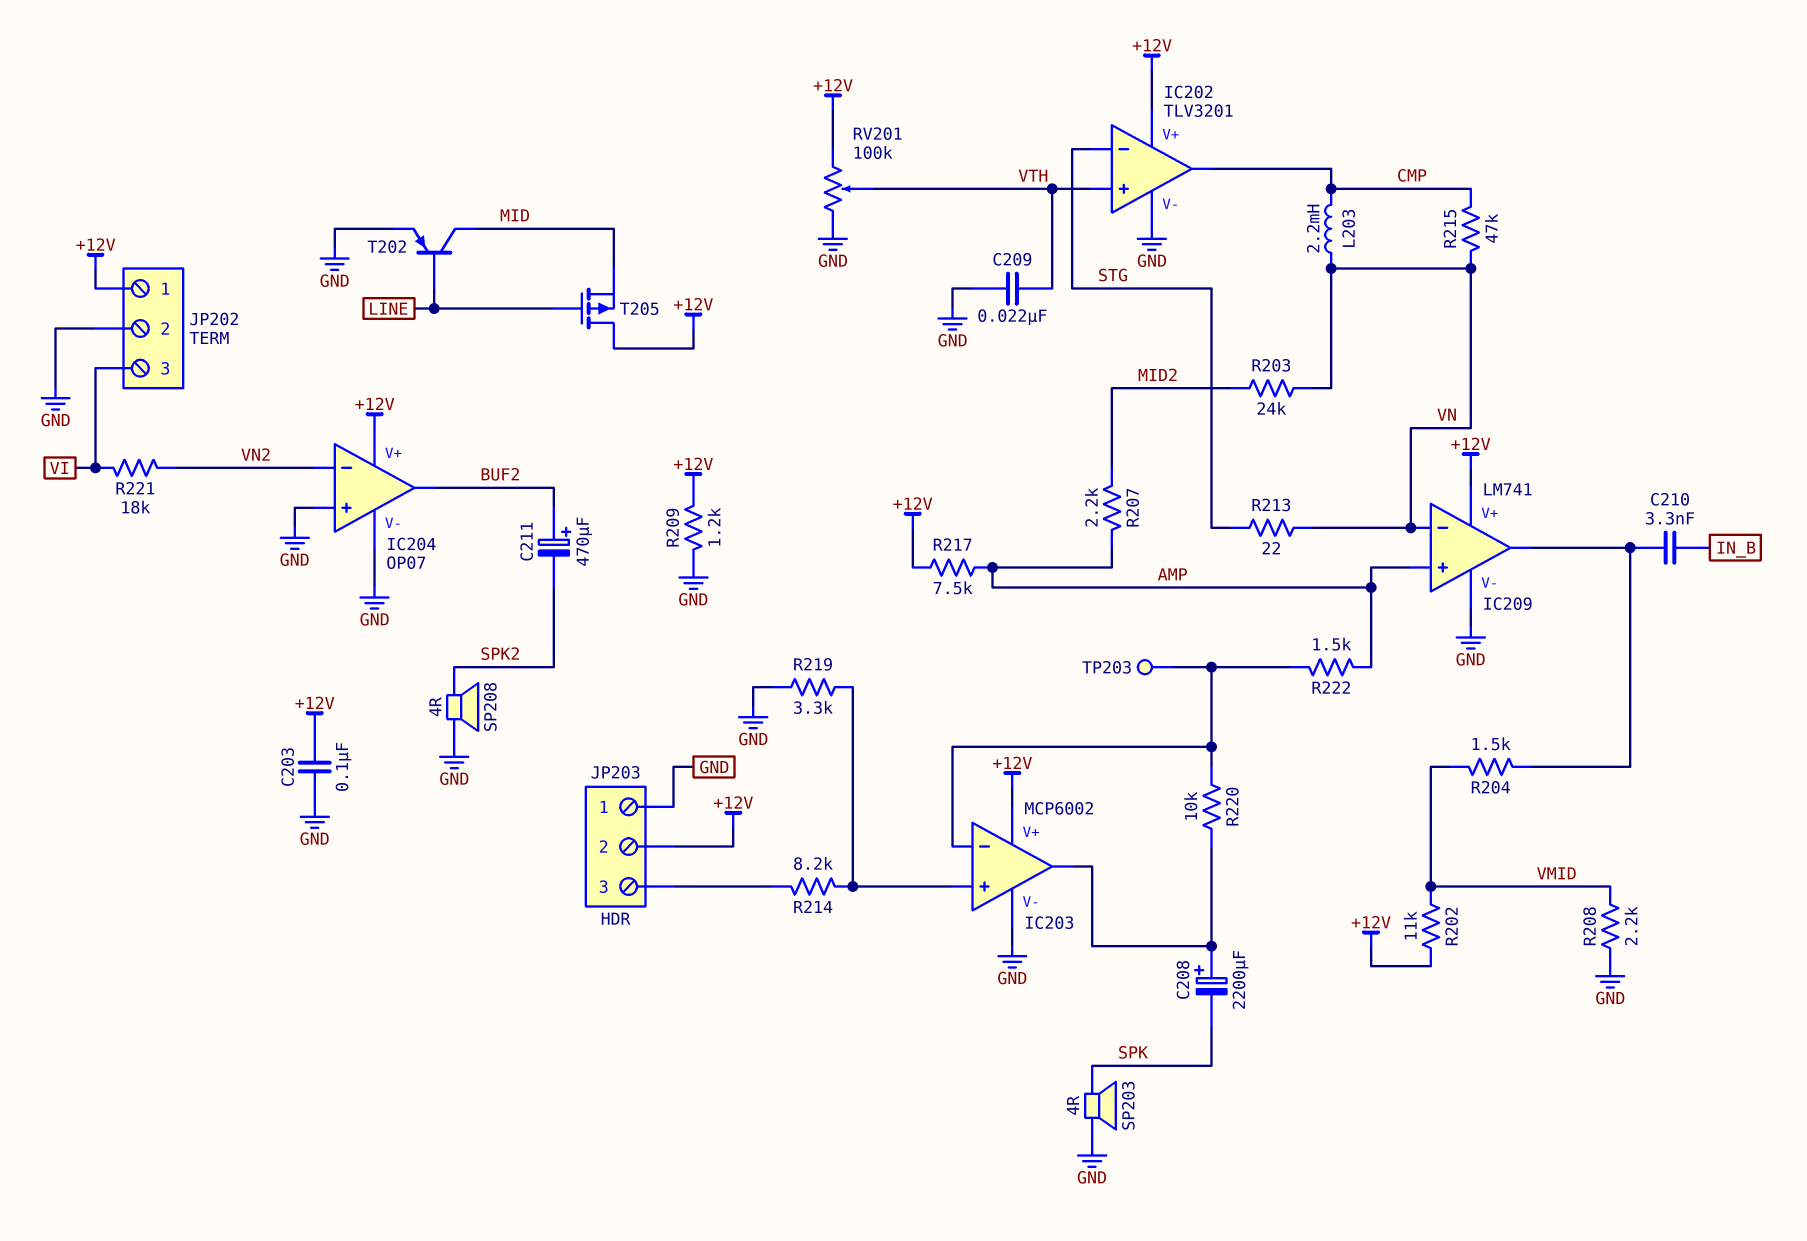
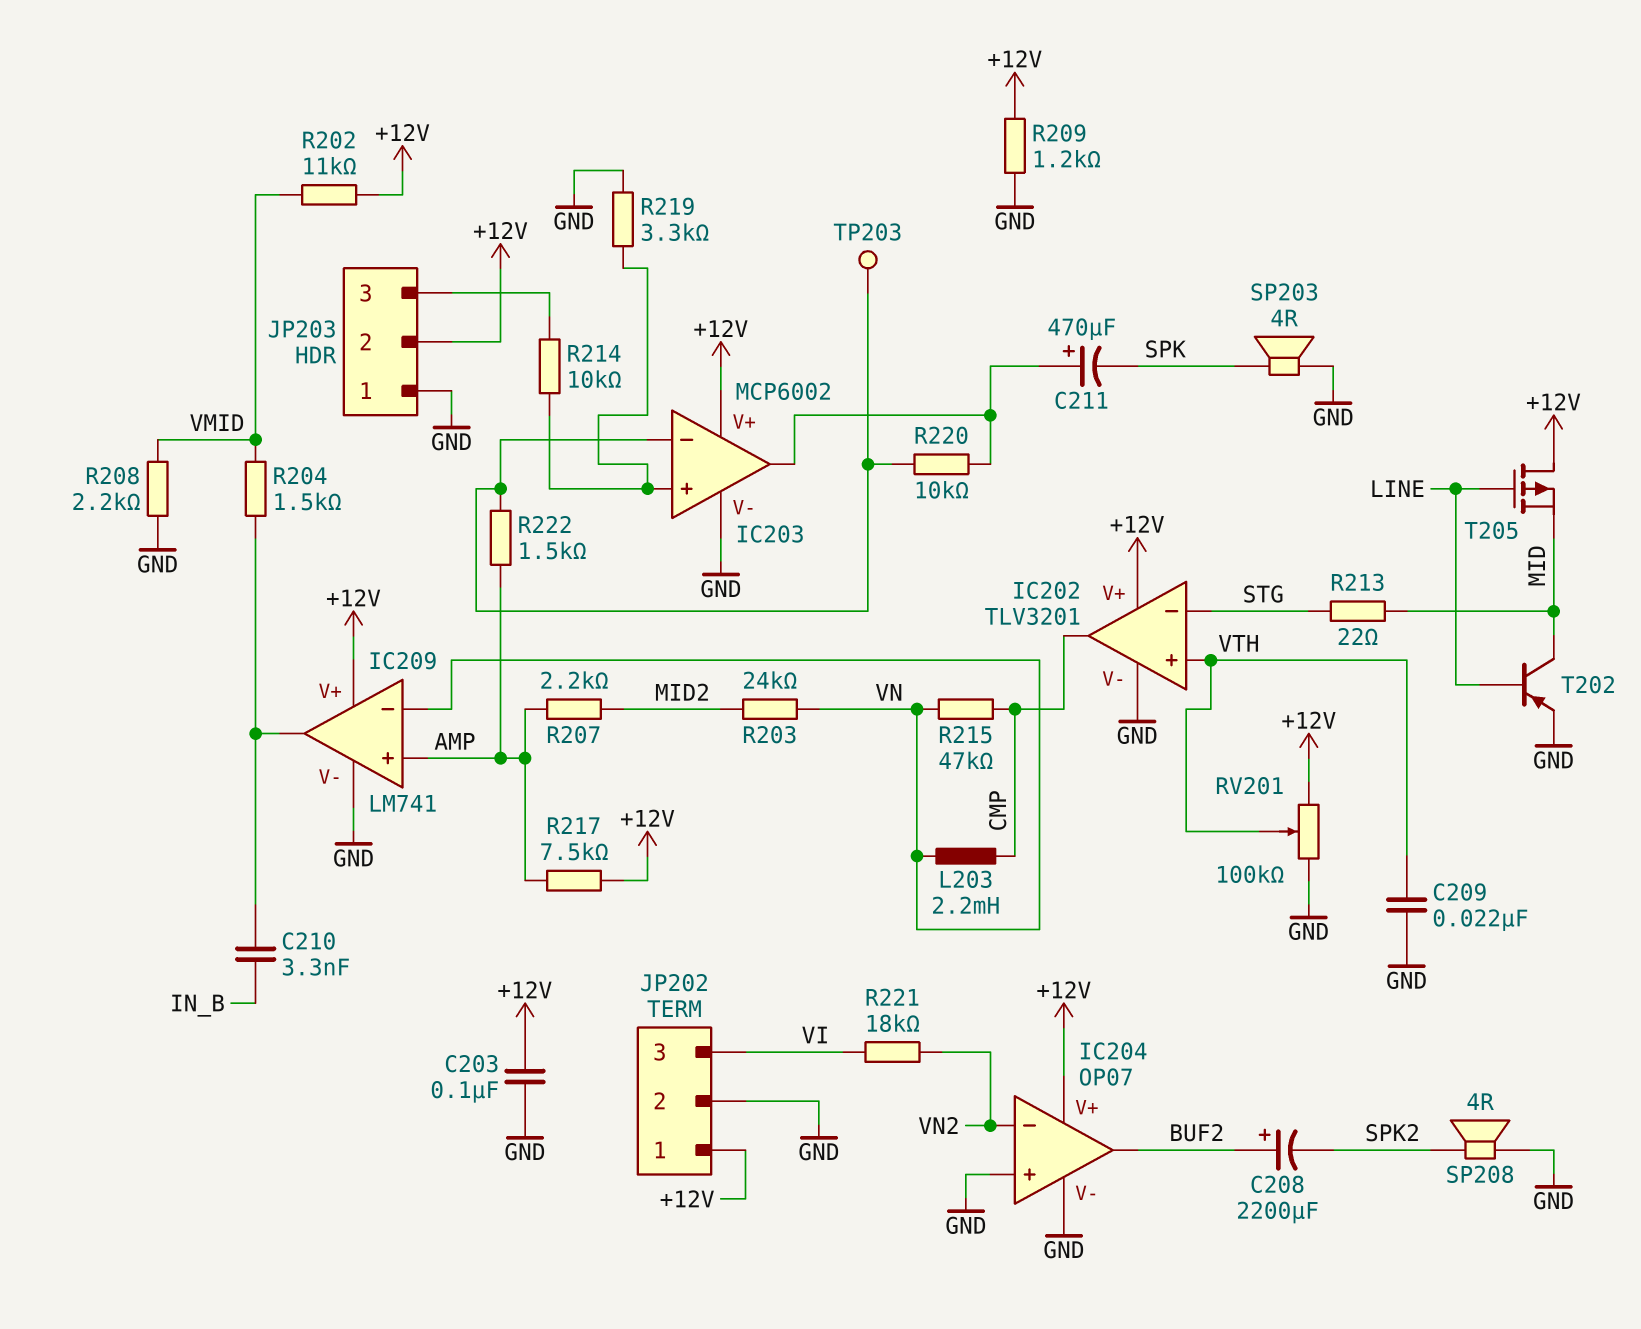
C208: 2200uF (plus IC203/out, minus SPK) -> 2200uF (plus BUF2, minus SPK2)
C211: 470uF (plus BUF2, minus SPK2) -> 470uF (plus IC203/out, minus SPK)
R213: 22 (STG, VN) -> 22 (MID, STG)
R214: 8.2k (IC203/in+, JP203/3) -> 10k (IC203/in+, JP203/3)

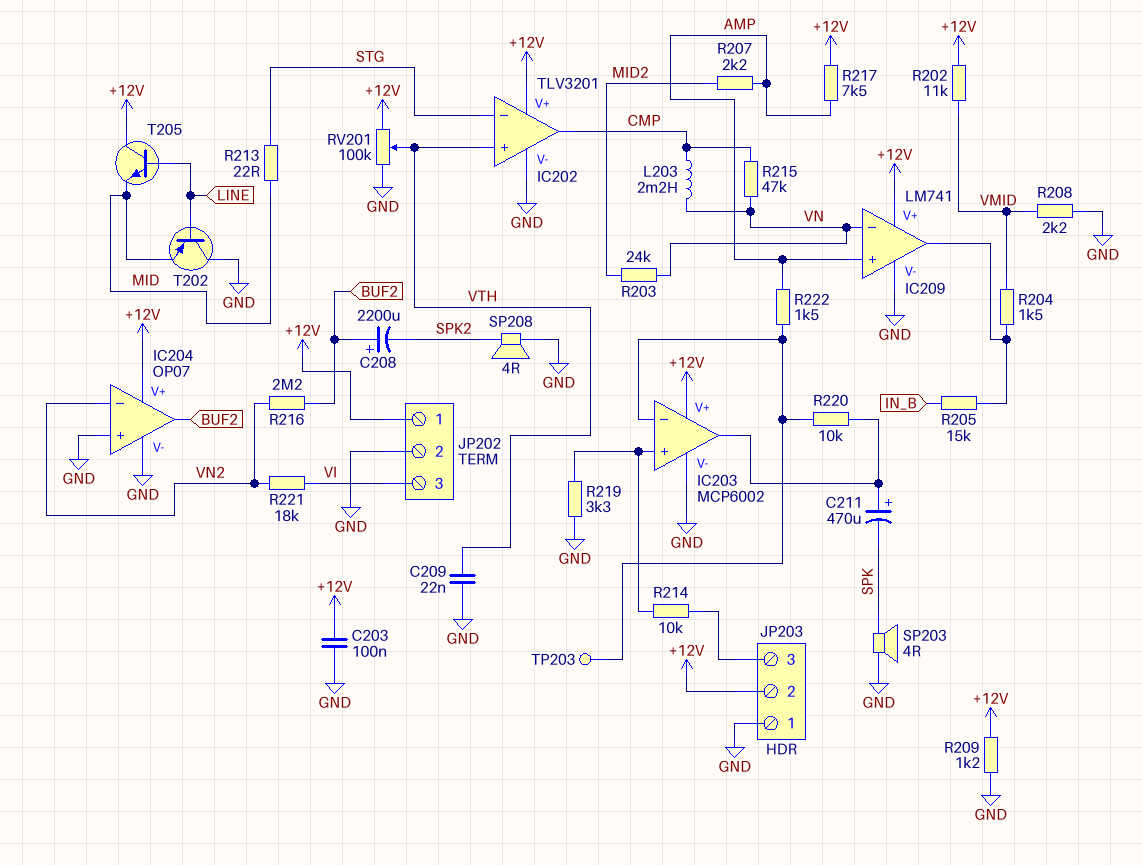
C210: 3.3nF (IC209/out, IN_B) -> none
R205: none -> 15k (IC209/out, IN_B)
R216: none -> 2.2M (BUF2, VN2)
T202: PNP (B LINE, C MID, E GND) -> PNP (B LINE, C GND, E MID)
T205: PMOS (G LINE, D +12V, S MID) -> NPN (B LINE, C +12V, E MID)

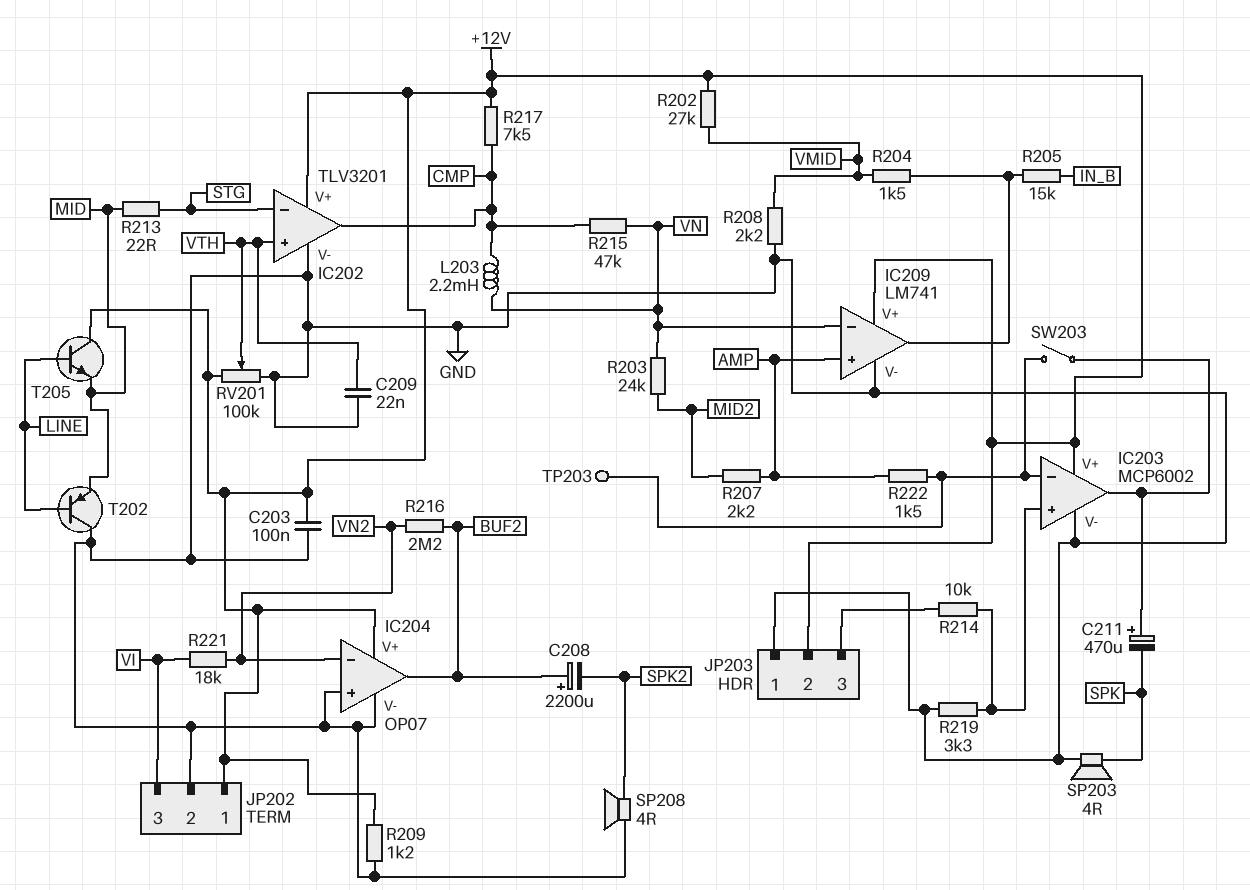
R202: 11k (+12V, VMID) -> 27k (+12V, VMID)
R217: 7.5k (+12V, AMP) -> 7.5k (+12V, CMP)
R220: 10k (IC203/in-, IC203/out) -> none
SW203: none -> switch (IC203/in-, IC203/out)

